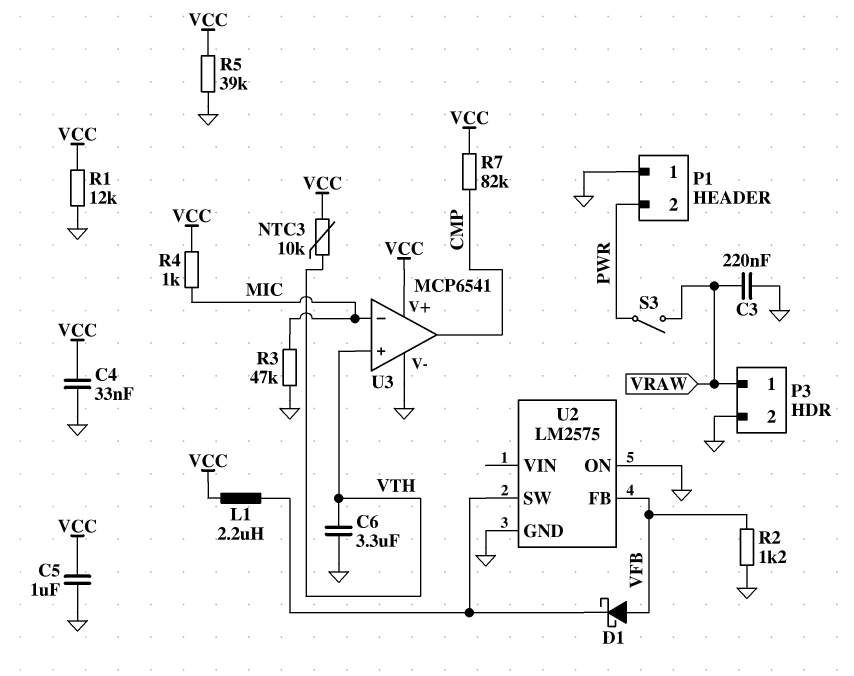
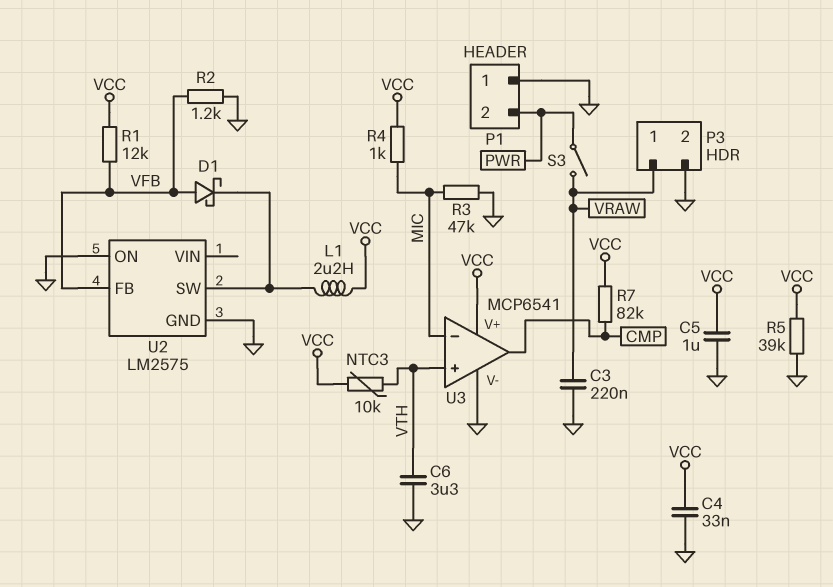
R1: 12k (GND, VCC) -> 12k (VCC, VFB)

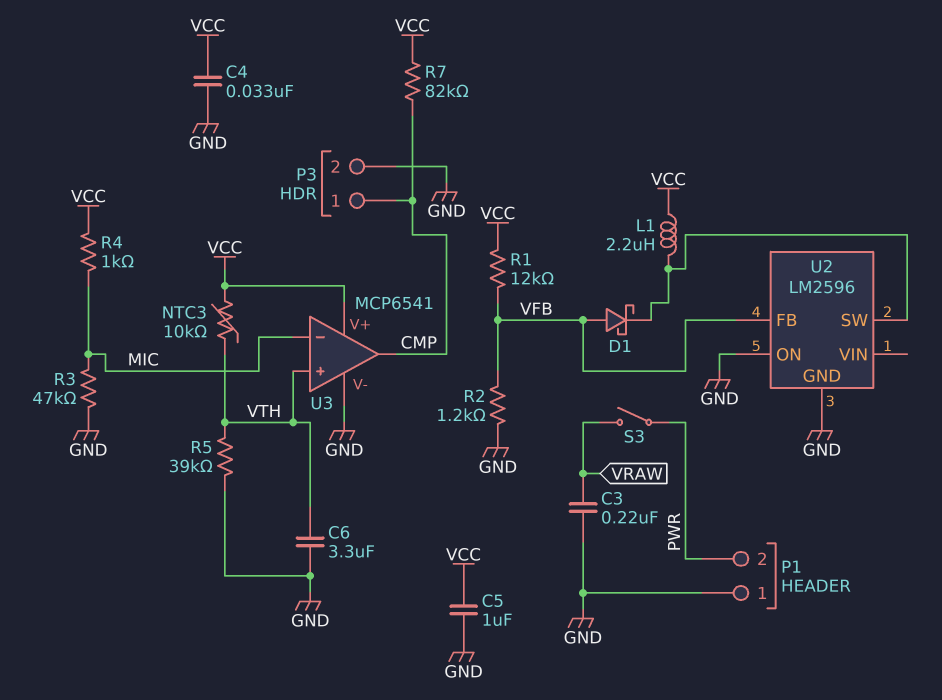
P3 pin 1: VRAW -> CMP
R5: 39k (GND, VCC) -> 39k (GND, VTH)
U2: LM2575 -> LM2596

